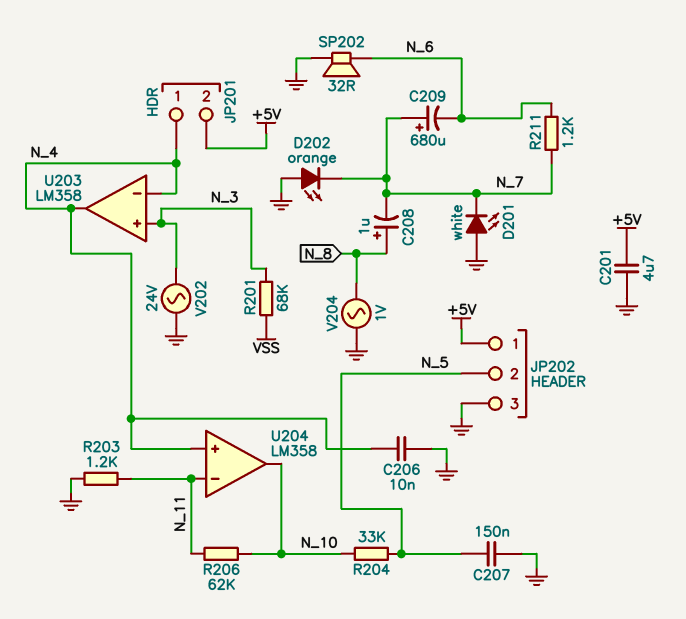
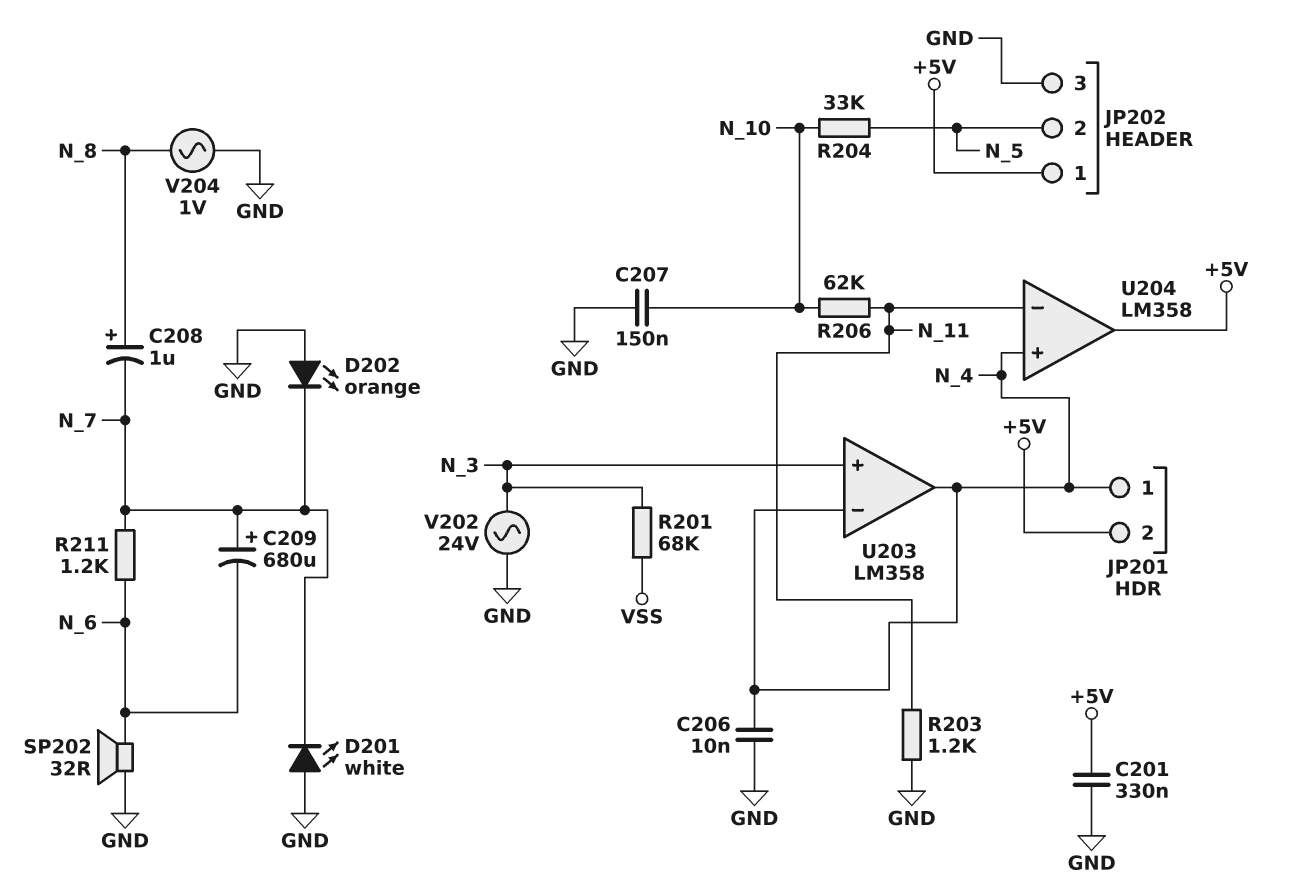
C201: 4.7uF (+5V, GND) -> 330nF (+5V, GND)
C207: 150nF (GND, N_5) -> 150nF (GND, N_10)
U204 pin out: N_10 -> +5V

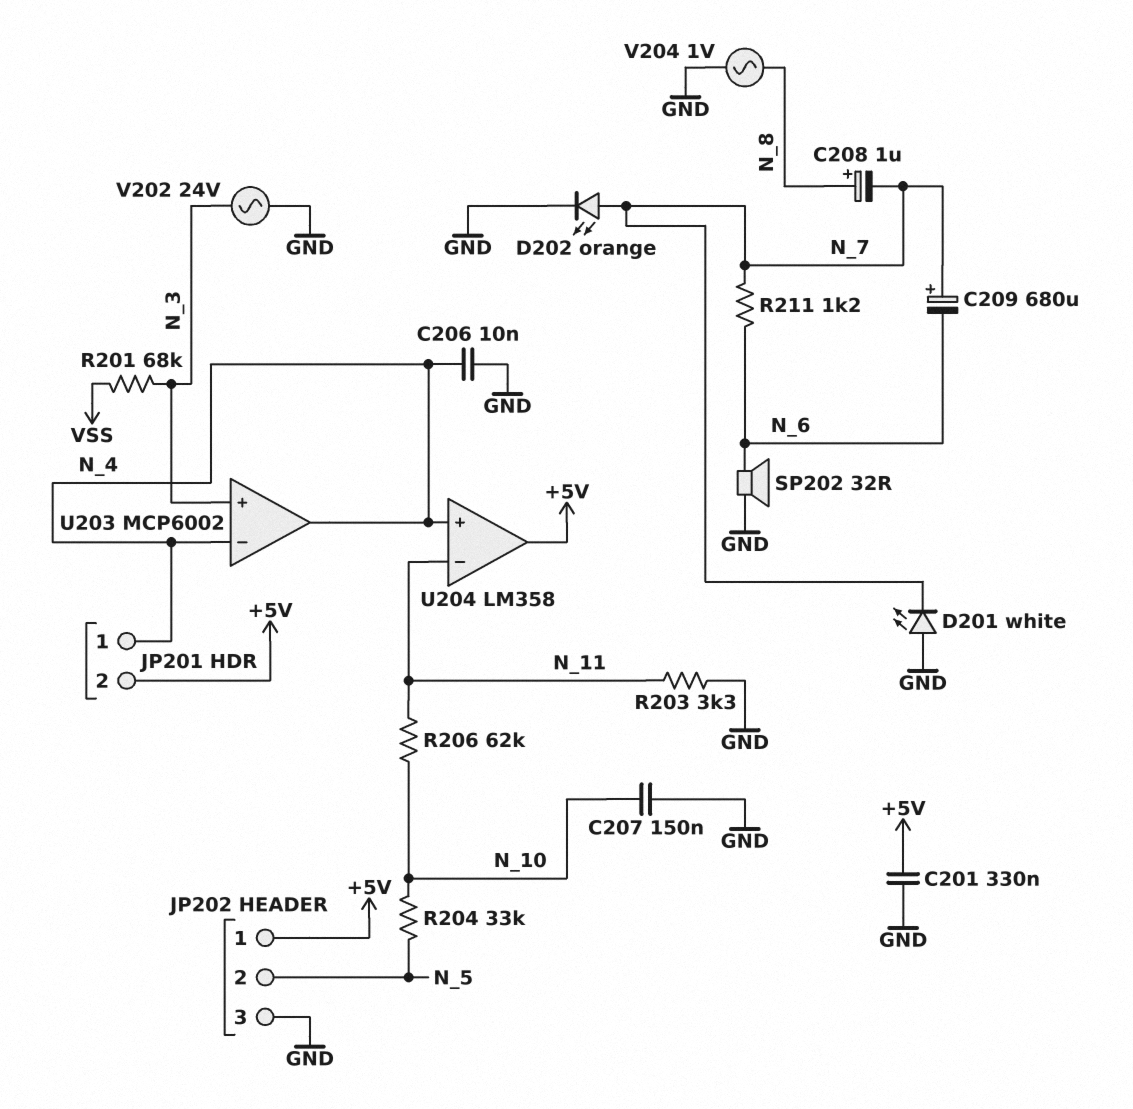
D202: LED orange (A GND, K N_7) -> LED orange (A N_7, K GND)
R203: 1.2k (GND, N_11) -> 3.3k (GND, N_11)
U203: LM358 -> MCP6002

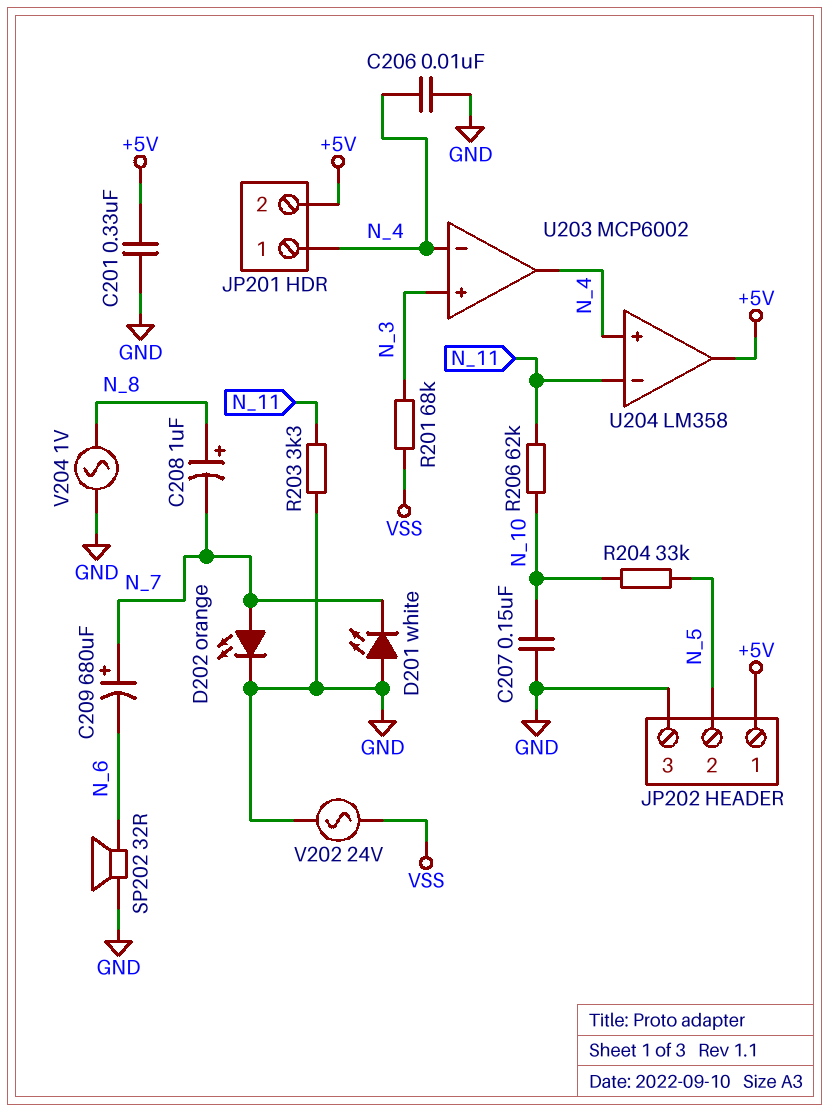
R211: 1.2k (N_6, N_7) -> none
V202: AC 24V (GND, N_3) -> AC 24V (GND, VSS)

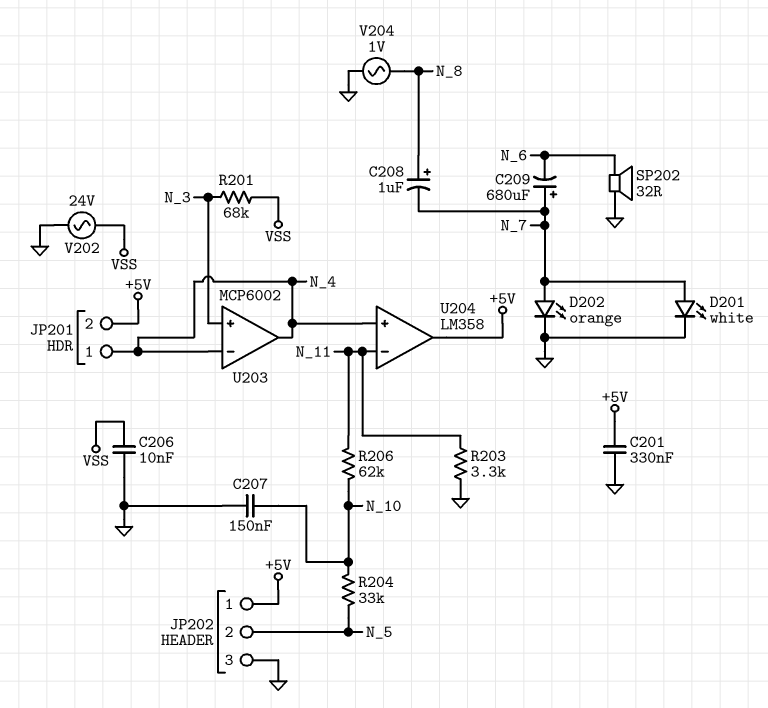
C206: 10nF (GND, N_4) -> 10nF (GND, VSS)
D201: LED white (A GND, K N_7) -> LED white (A N_7, K GND)

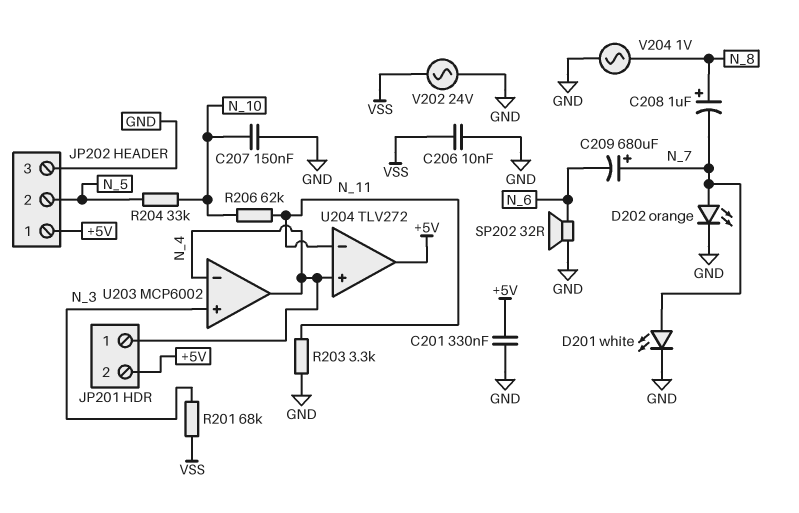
U204: LM358 -> TLV272

